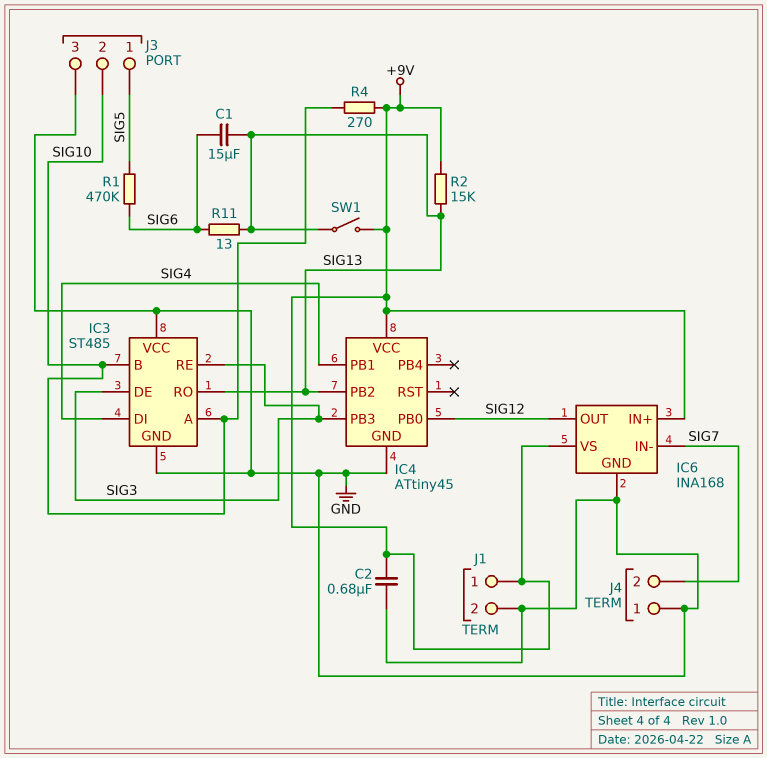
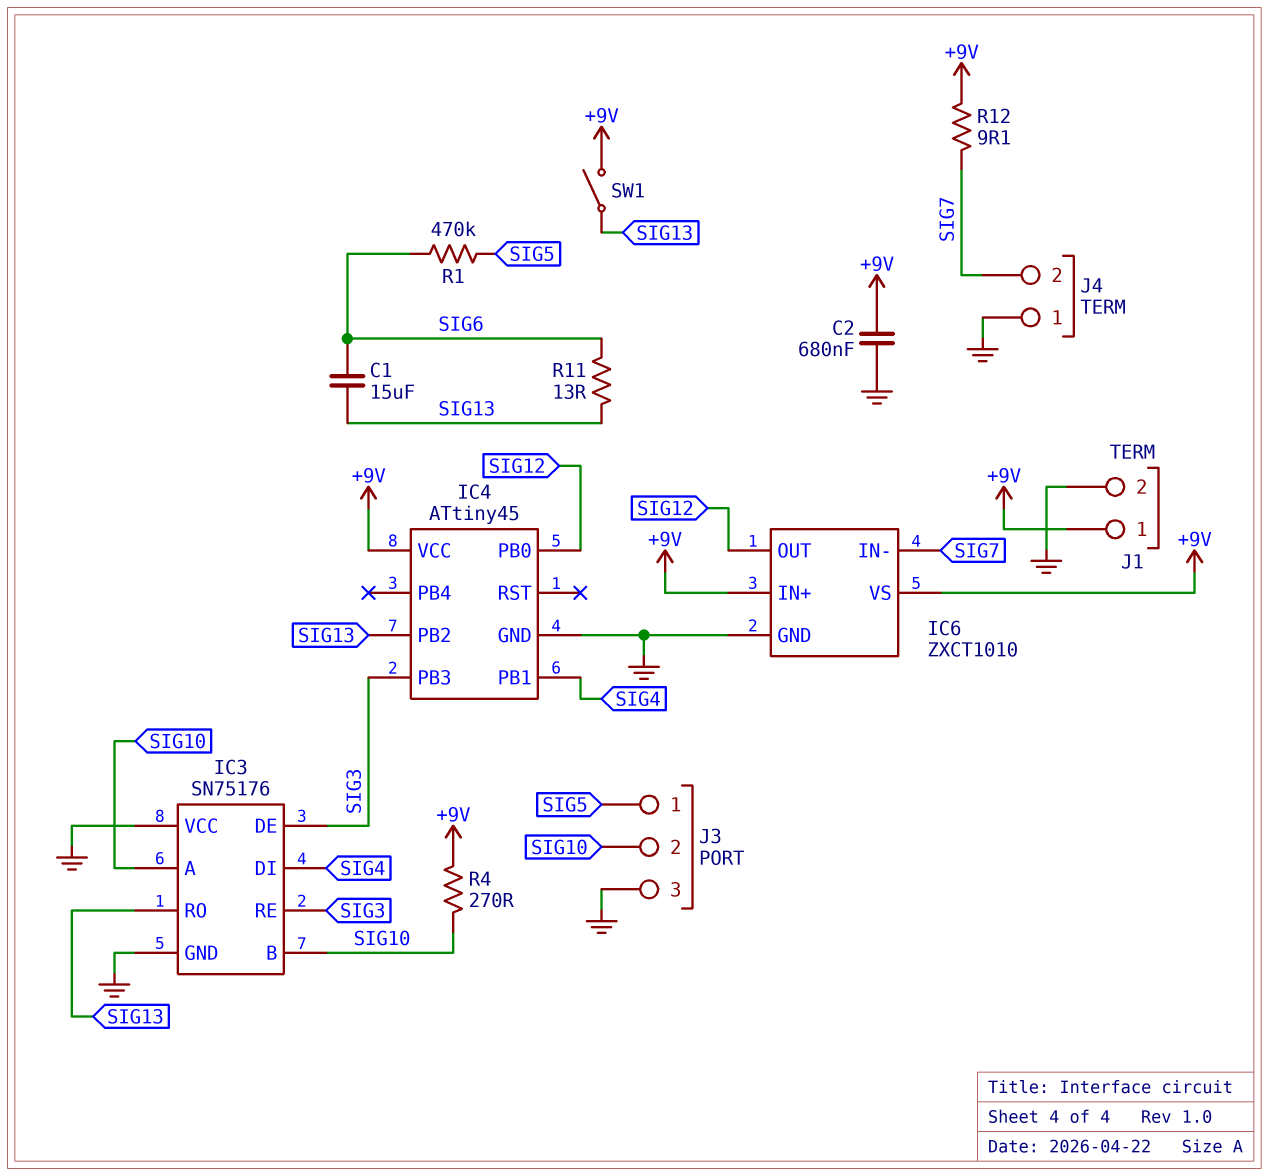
IC3: ST485 -> SN75176
IC6: INA168 -> ZXCT1010
R2: 15k (+9V, SIG13) -> none
R12: none -> 9.1 (+9V, SIG7)

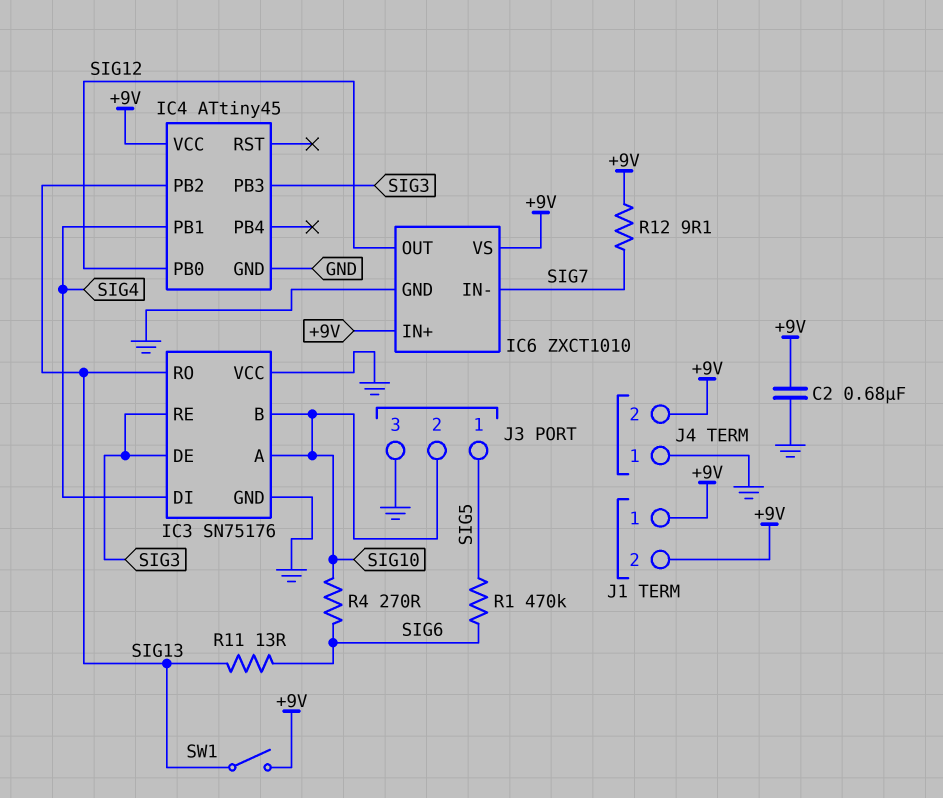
C1: 15uF (SIG6, SIG13) -> none
J1 pin 2: GND -> +9V
J4 pin 2: SIG7 -> +9V
R4: 270 (+9V, SIG10) -> 270 (SIG6, SIG10)

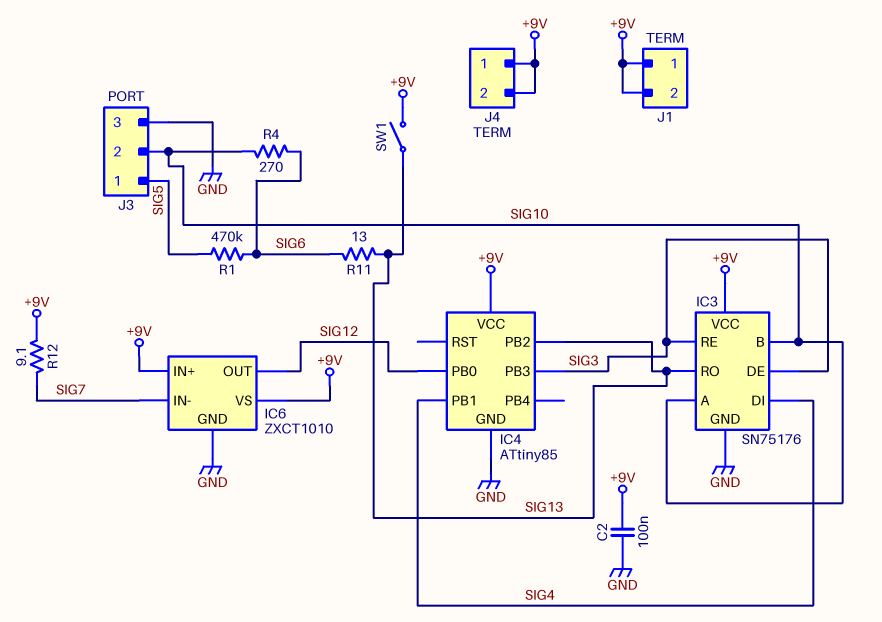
C2: 680nF (+9V, GND) -> 100nF (+9V, GND)
IC3 pin VCC: GND -> +9V
IC4: ATtiny45 -> ATtiny85
J4 pin 1: GND -> +9V

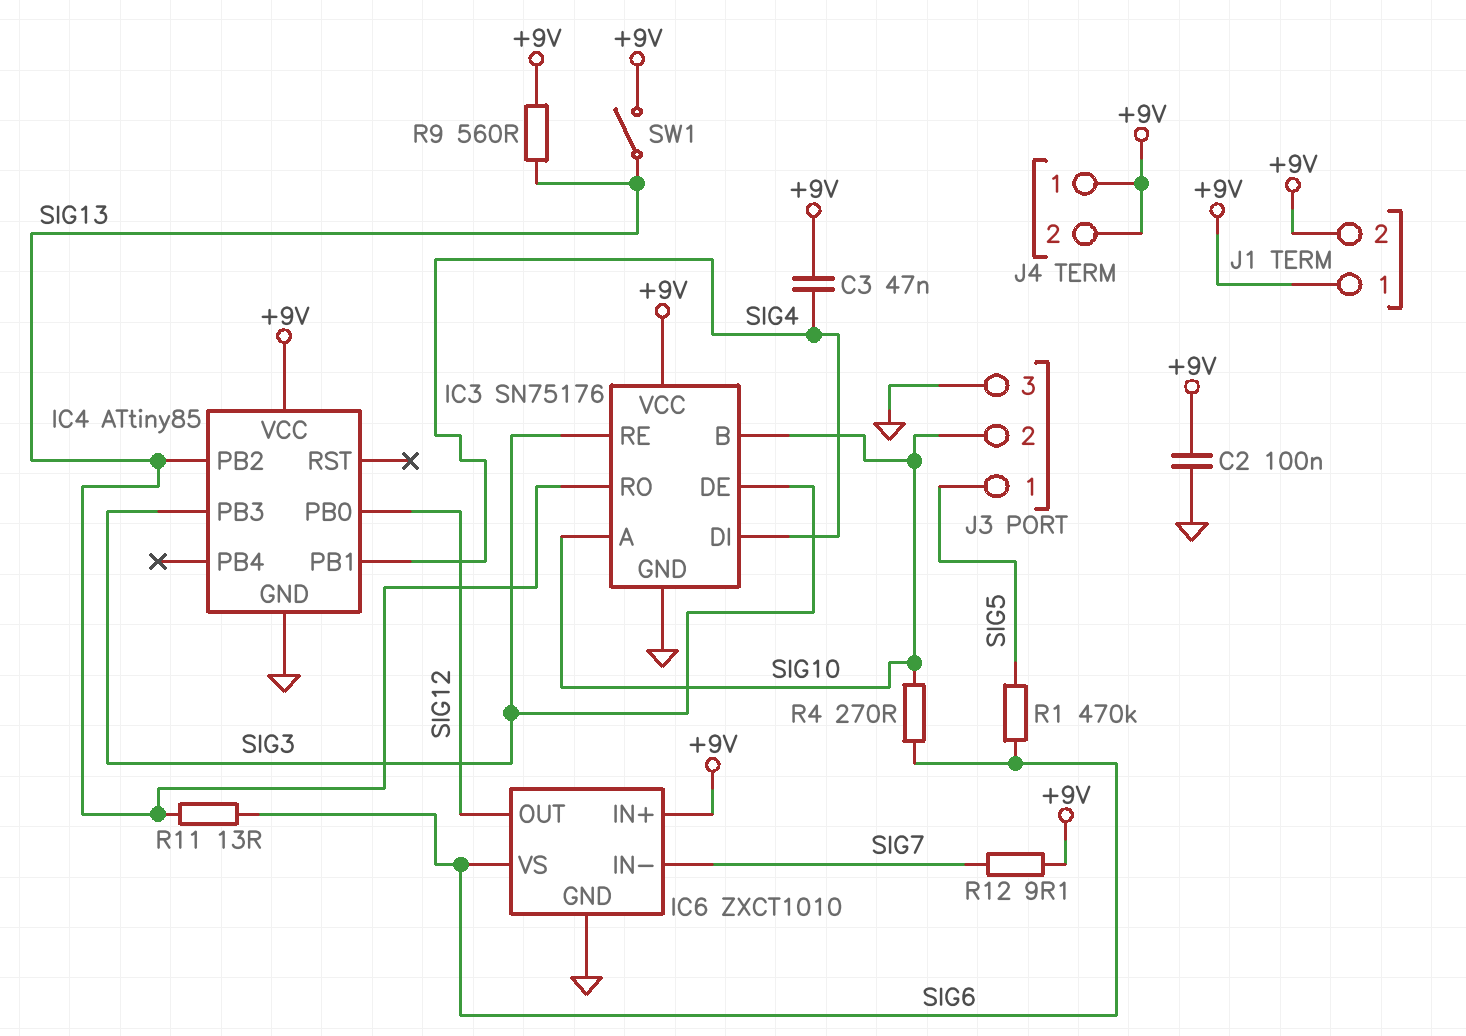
C3: none -> 47nF (+9V, SIG4)
IC6 pin VS: +9V -> SIG6
R9: none -> 560 (+9V, SIG13)

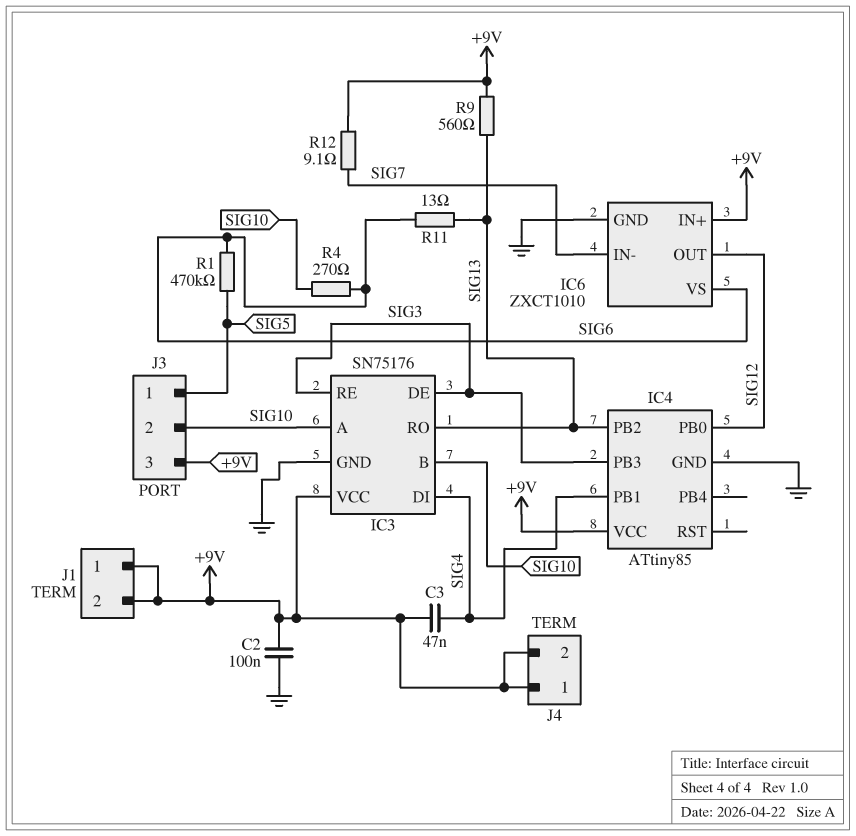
J3 pin 3: GND -> +9V
SW1: switch (+9V, SIG13) -> none

